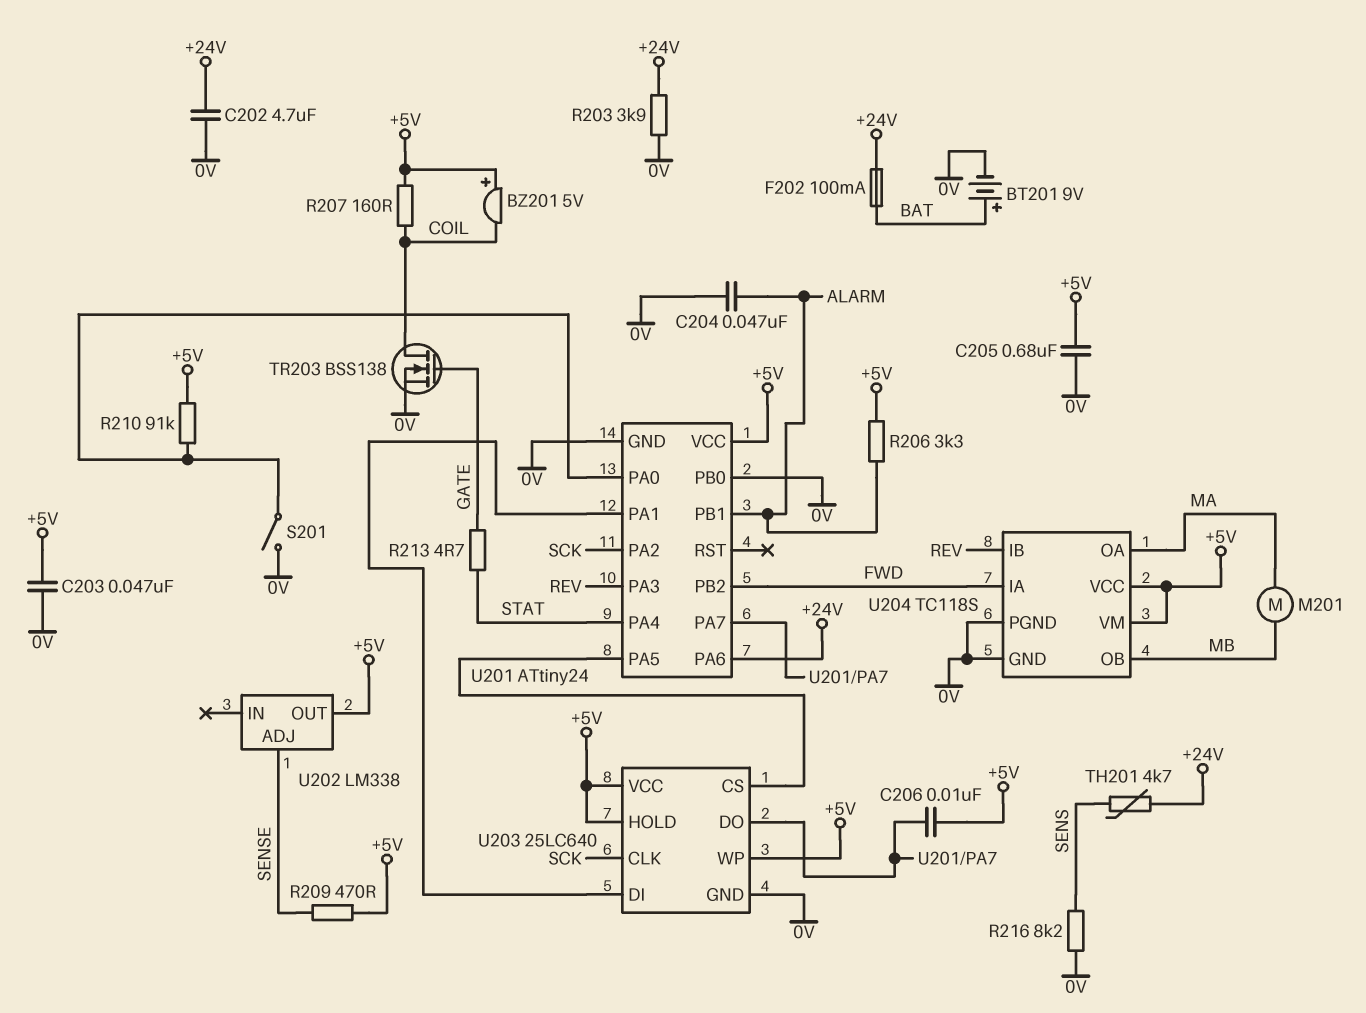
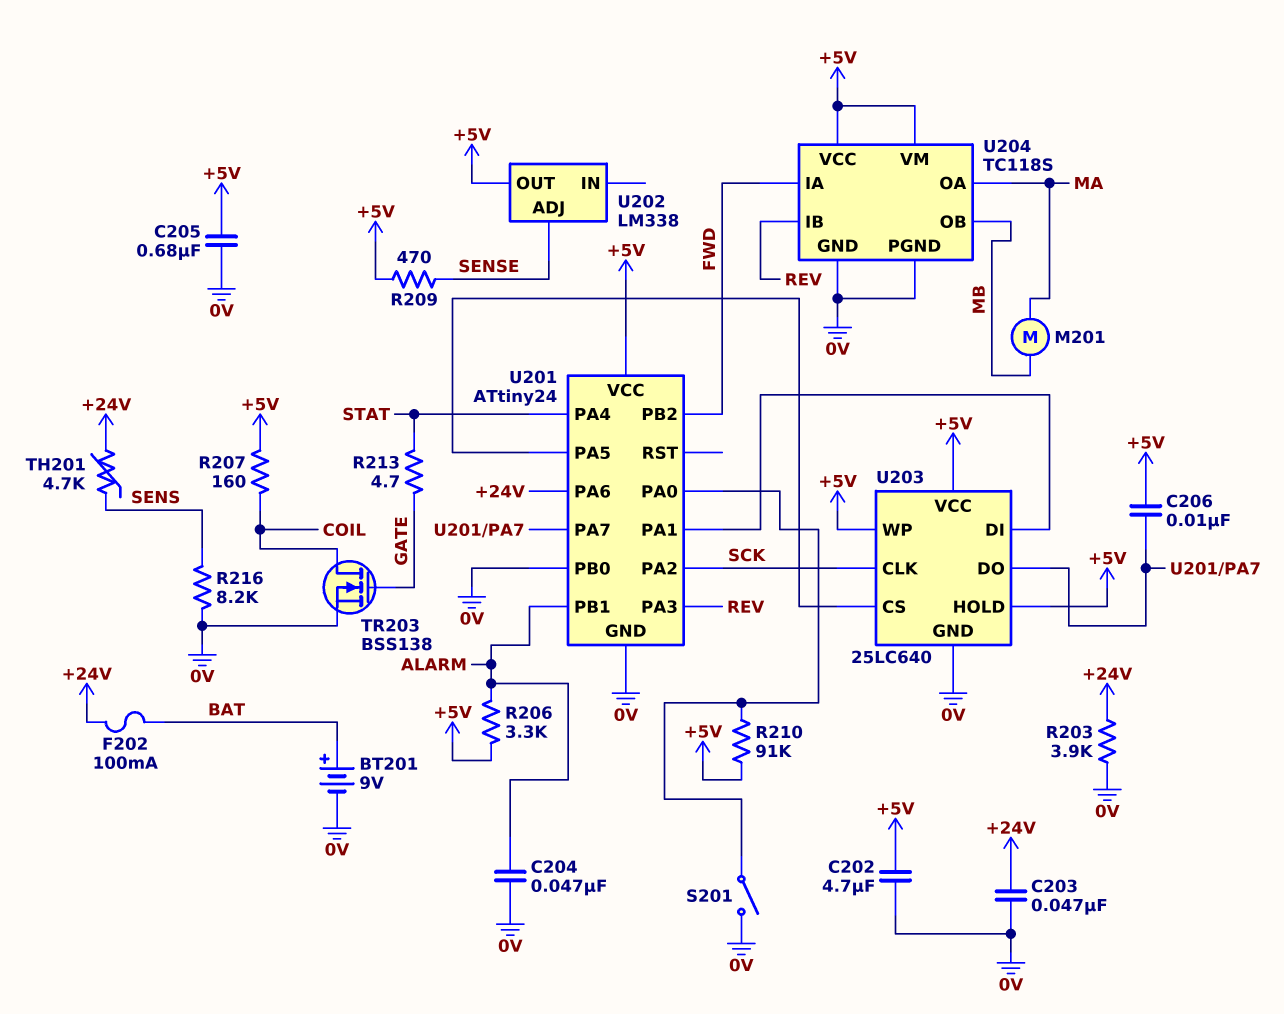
BZ201: buzzer 5V (plus +5V, minus COIL) -> none
C202: 4.7uF (+24V, 0V) -> 4.7uF (+5V, 0V)
C203: 47nF (+5V, 0V) -> 47nF (+24V, 0V)

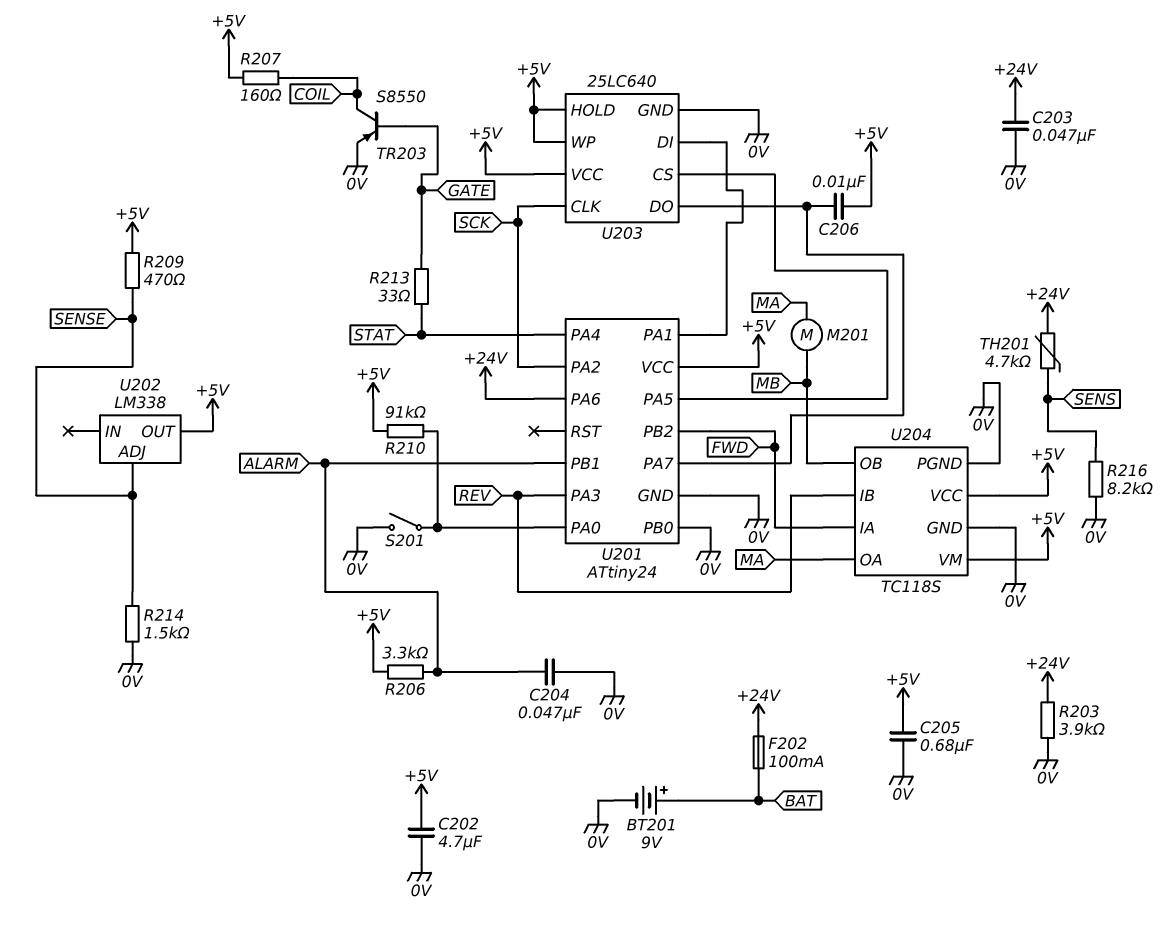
R213: 4.7 (GATE, STAT) -> 33 (GATE, STAT)
R214: none -> 1.5k (0V, SENSE)
TR203: NMOS BSS138 (G GATE, D COIL, S 0V) -> PNP S8550 (B GATE, C COIL, E 0V)

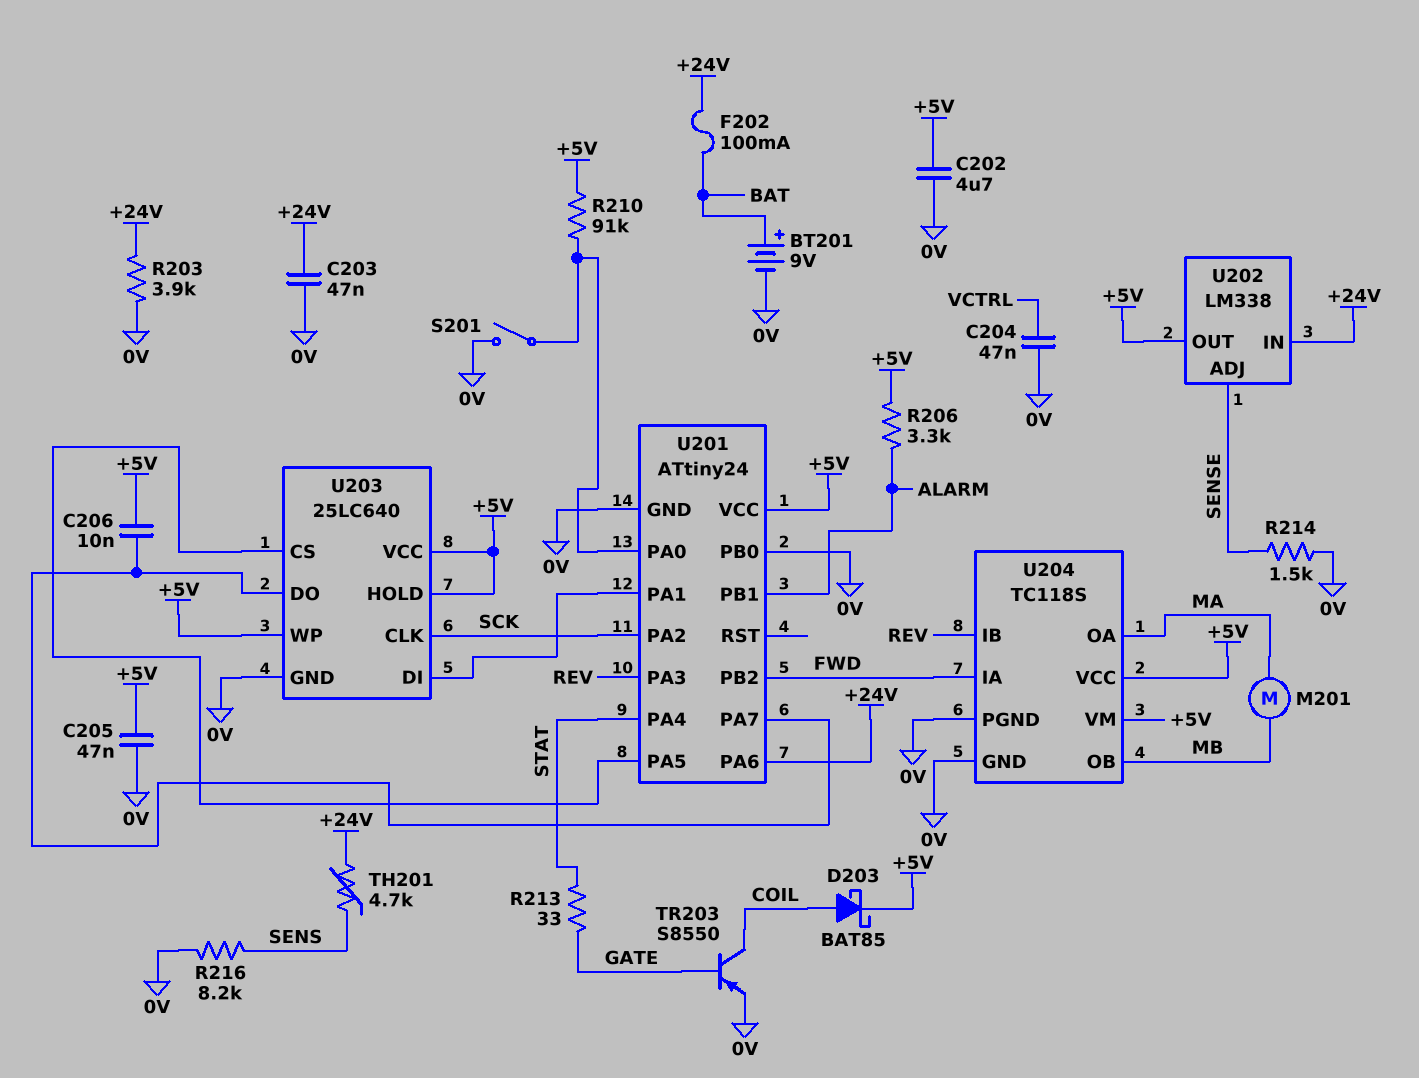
C204: 47nF (0V, ALARM) -> 47nF (0V, VCTRL)
C205: 680nF (+5V, 0V) -> 47nF (+5V, 0V)
D203: none -> schottky BAT85 (A COIL, K +5V)
R207: 160 (+5V, COIL) -> none
R209: 470 (+5V, SENSE) -> none
U202 pin IN: none -> +24V

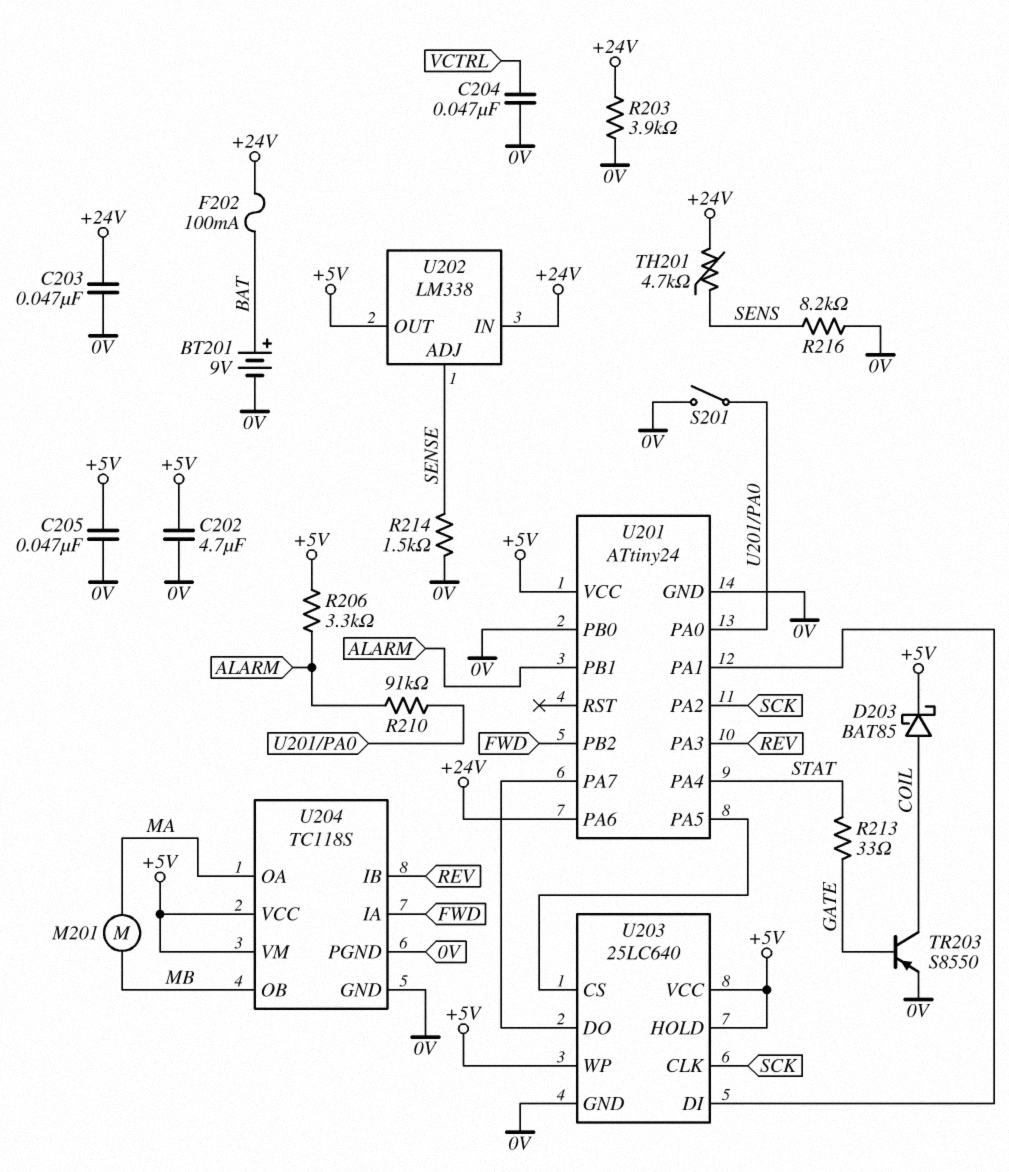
C206: 10nF (+5V, U201/PA7) -> none
R210: 91k (+5V, U201/PA0) -> 91k (ALARM, U201/PA0)

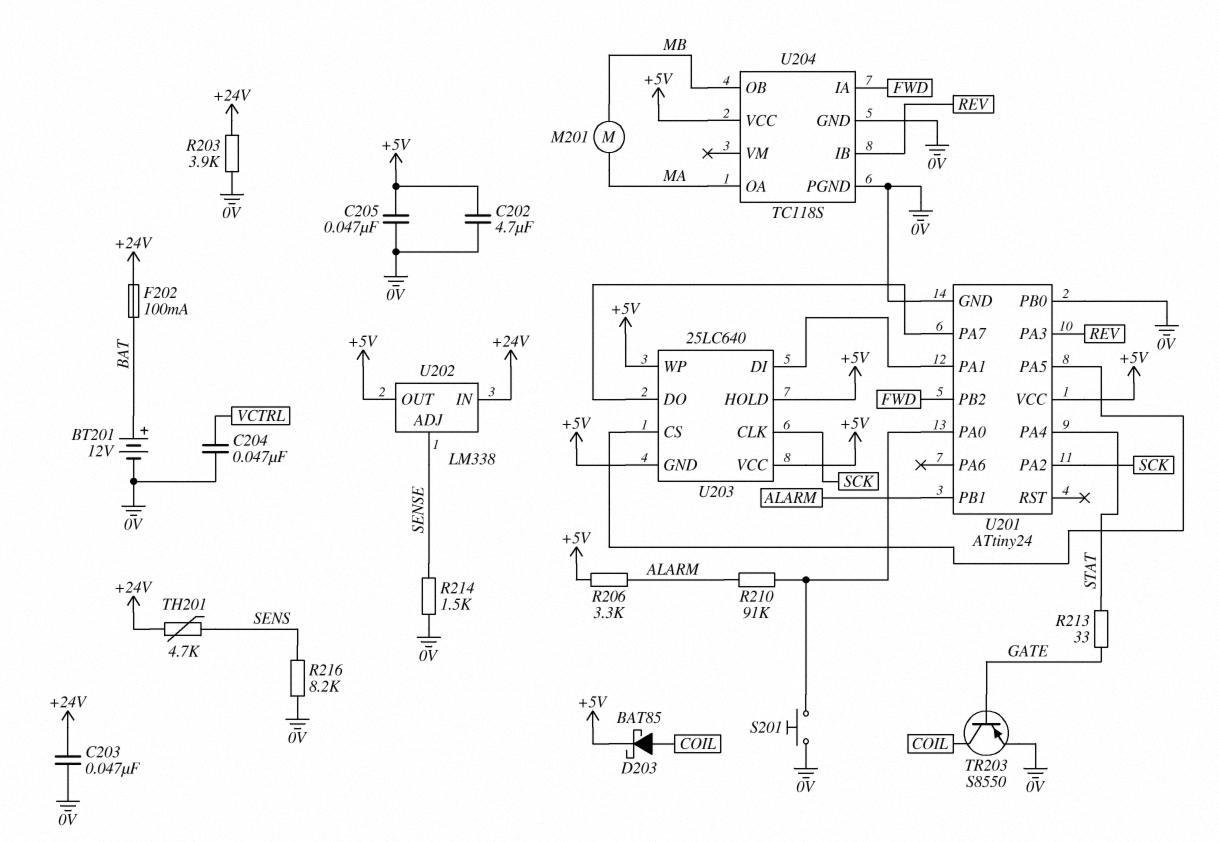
BT201: 9V (plus BAT, minus 0V) -> 12V (plus BAT, minus 0V)
S201: switch (0V, U201/PA0) -> button (0V, U201/PA0)
U201 pin PA6: +24V -> none
U203 pin GND: 0V -> +5V
U204 pin VM: +5V -> none

